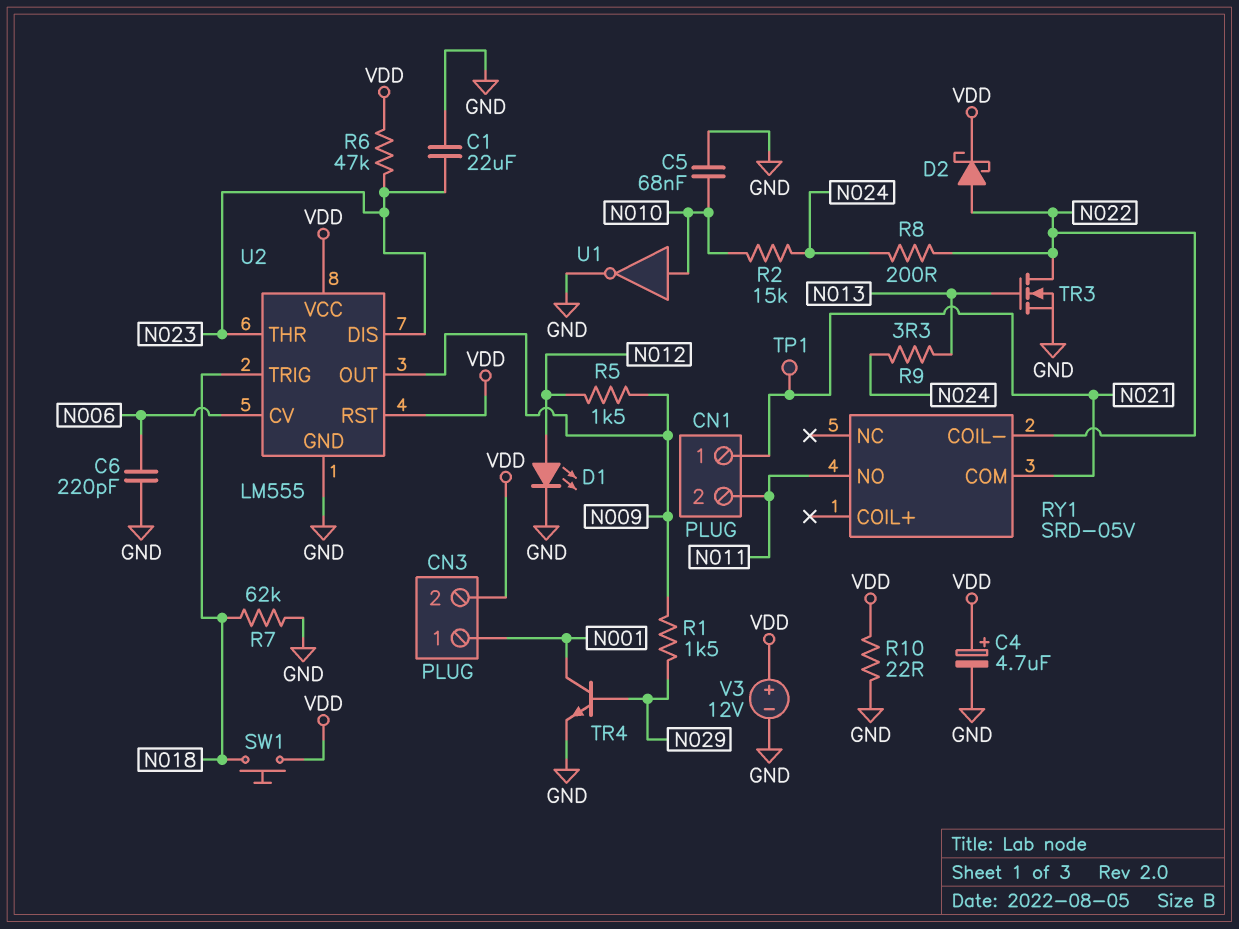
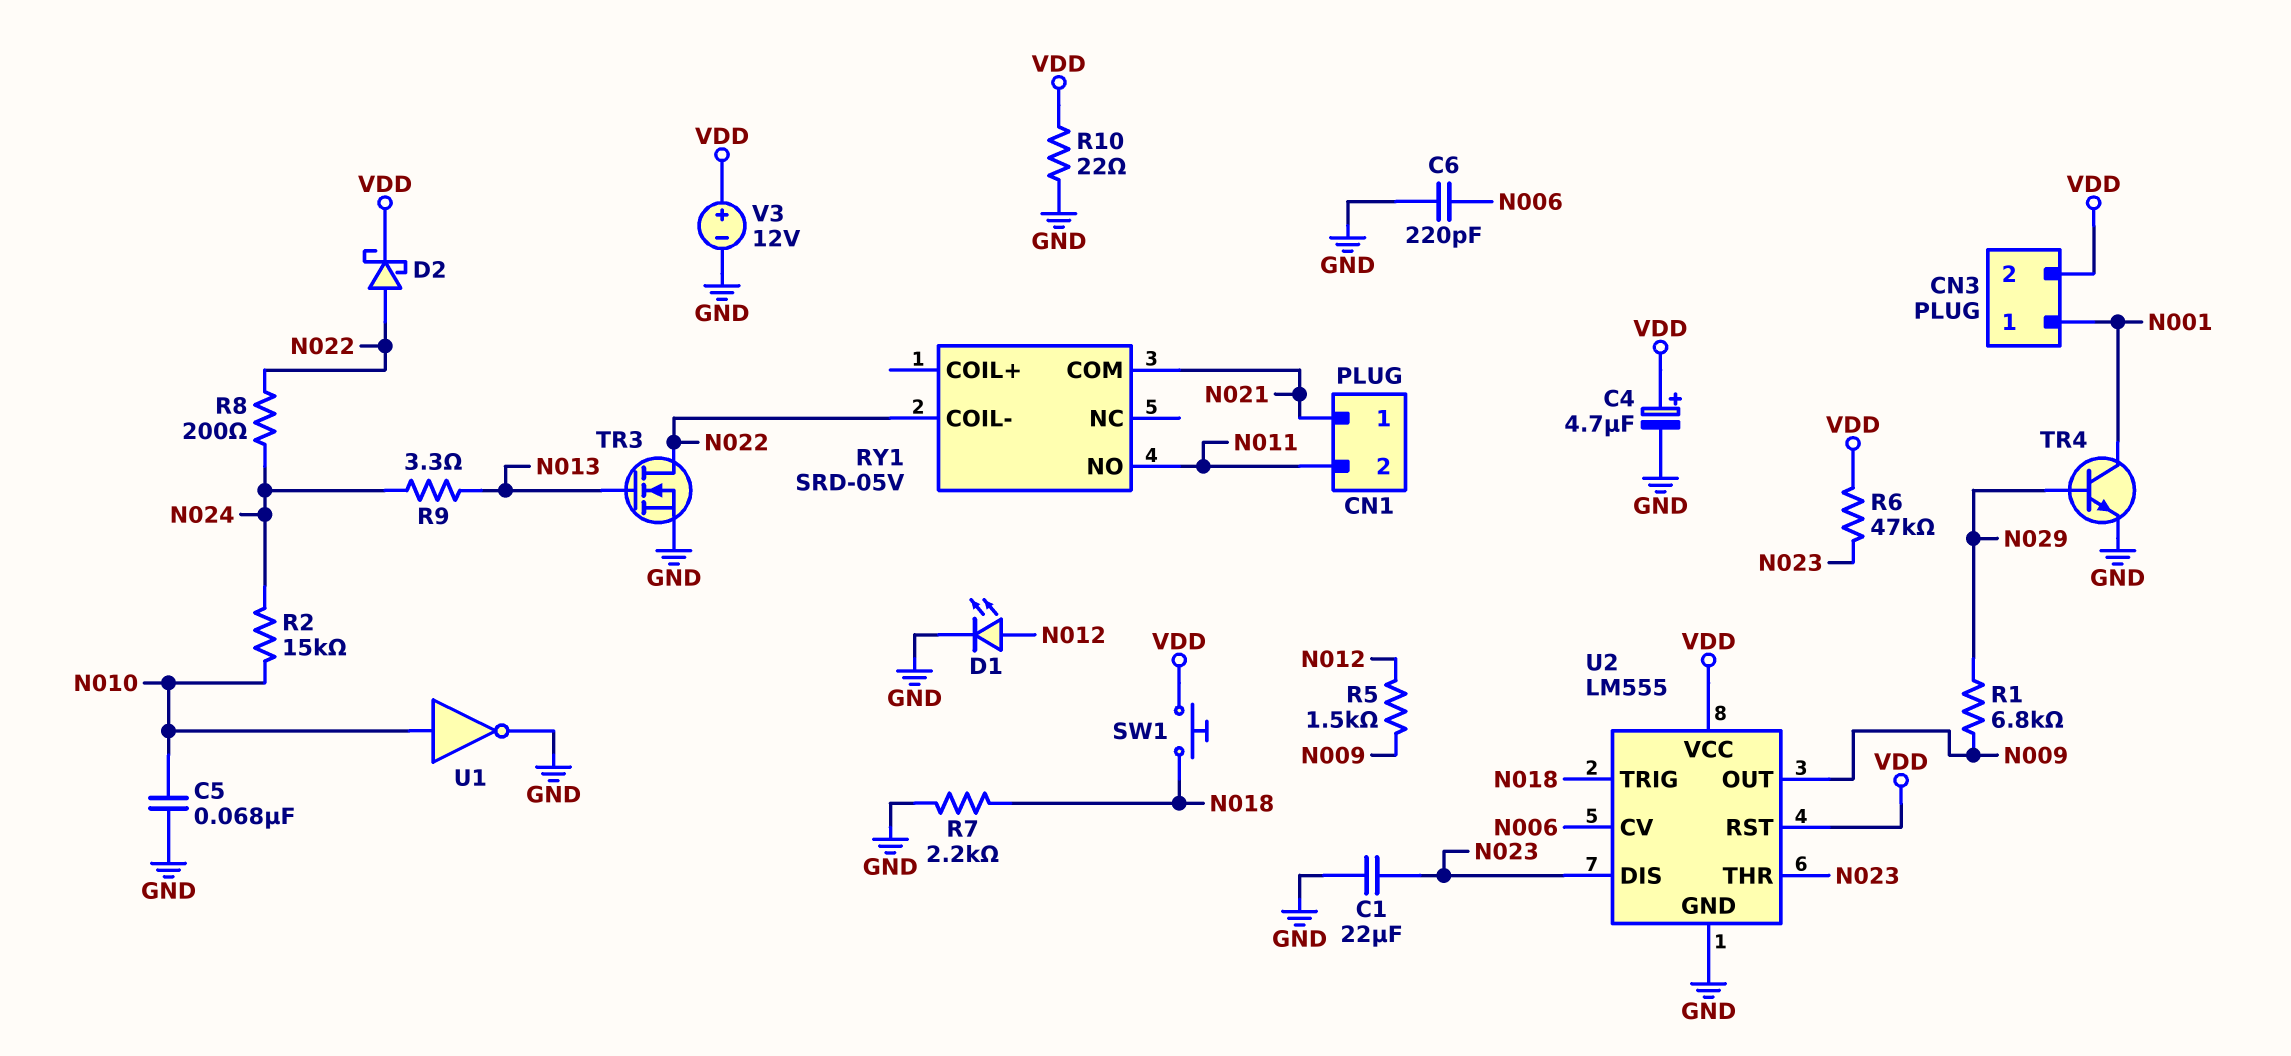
R1: 1.5k (N009, N029) -> 6.8k (N009, N029)
R7: 62k (GND, N018) -> 2.2k (GND, N018)
TP1: test point (N021) -> none

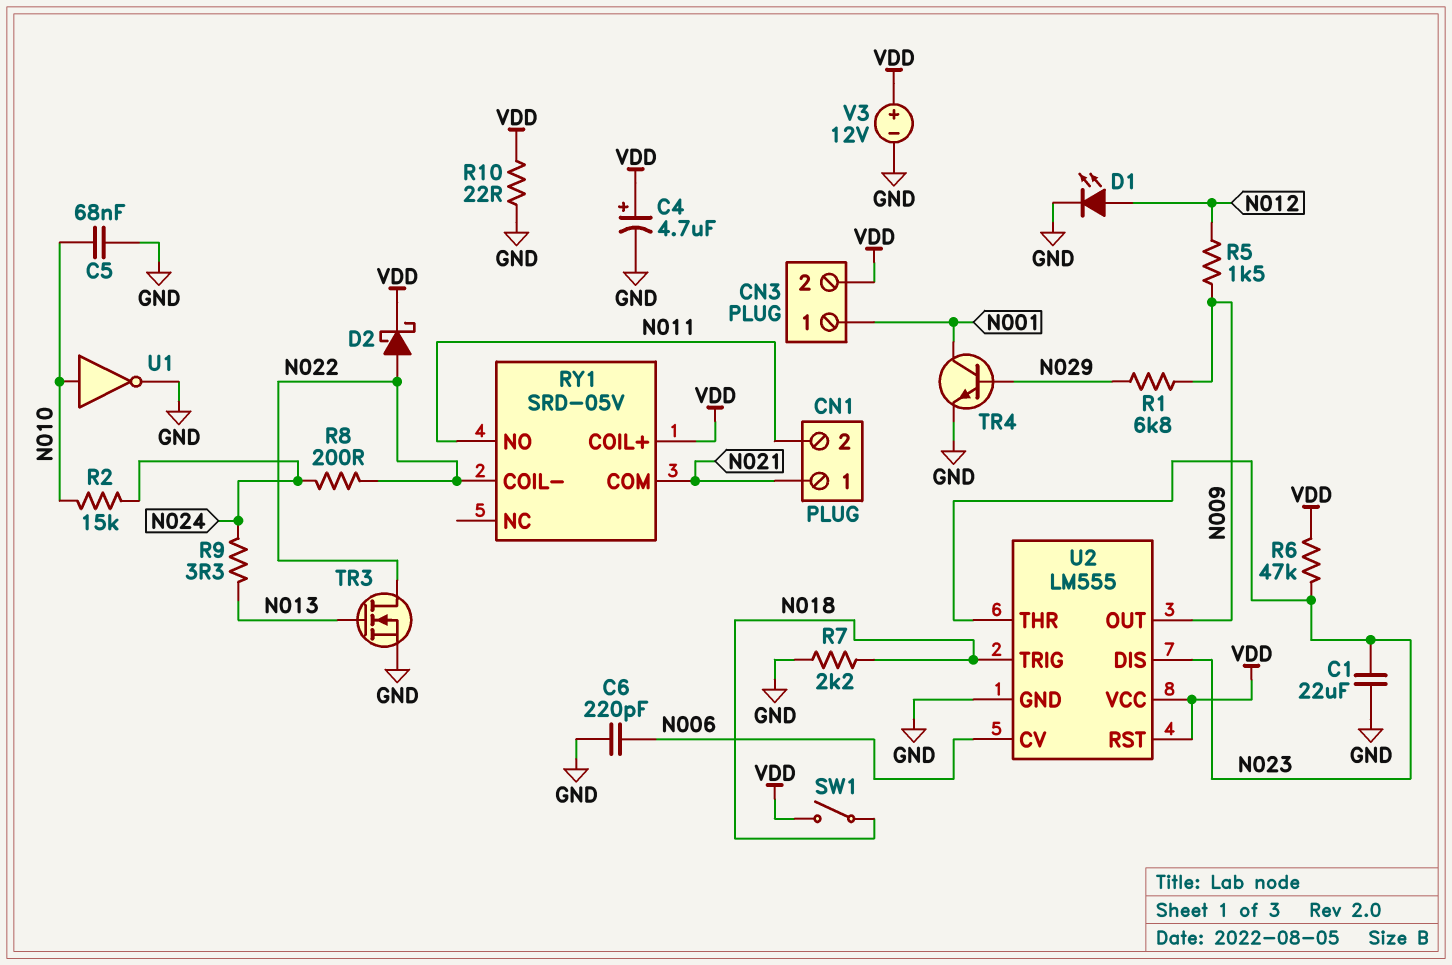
RY1 pin COIL+: none -> VDD
SW1: button (N018, VDD) -> switch (N018, VDD)

